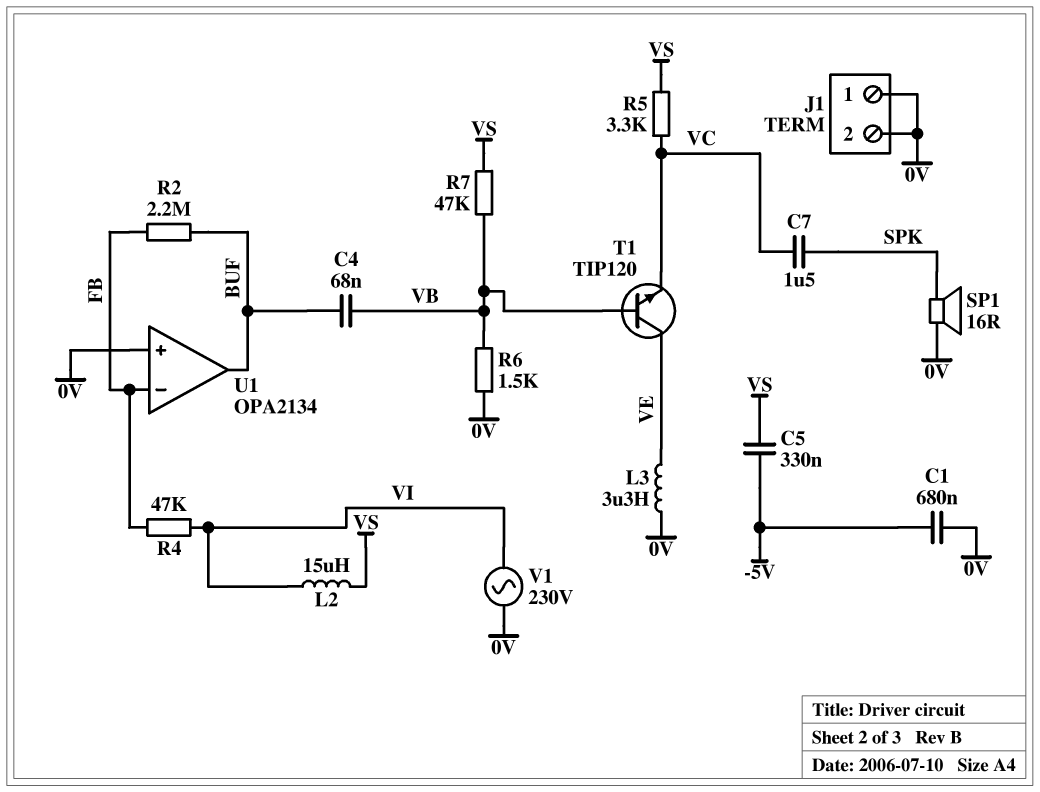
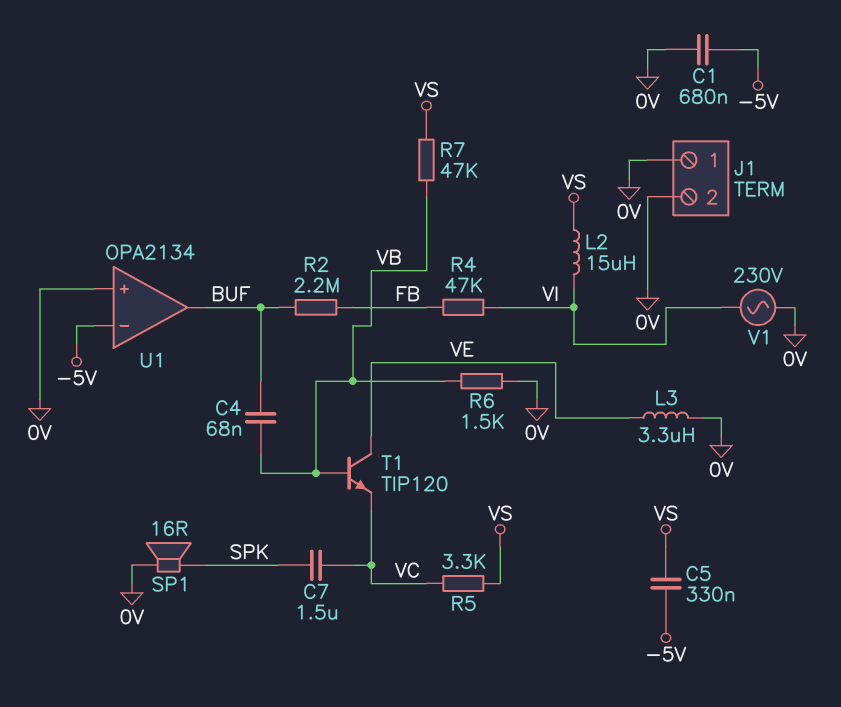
U1 pin in-: FB -> -5V

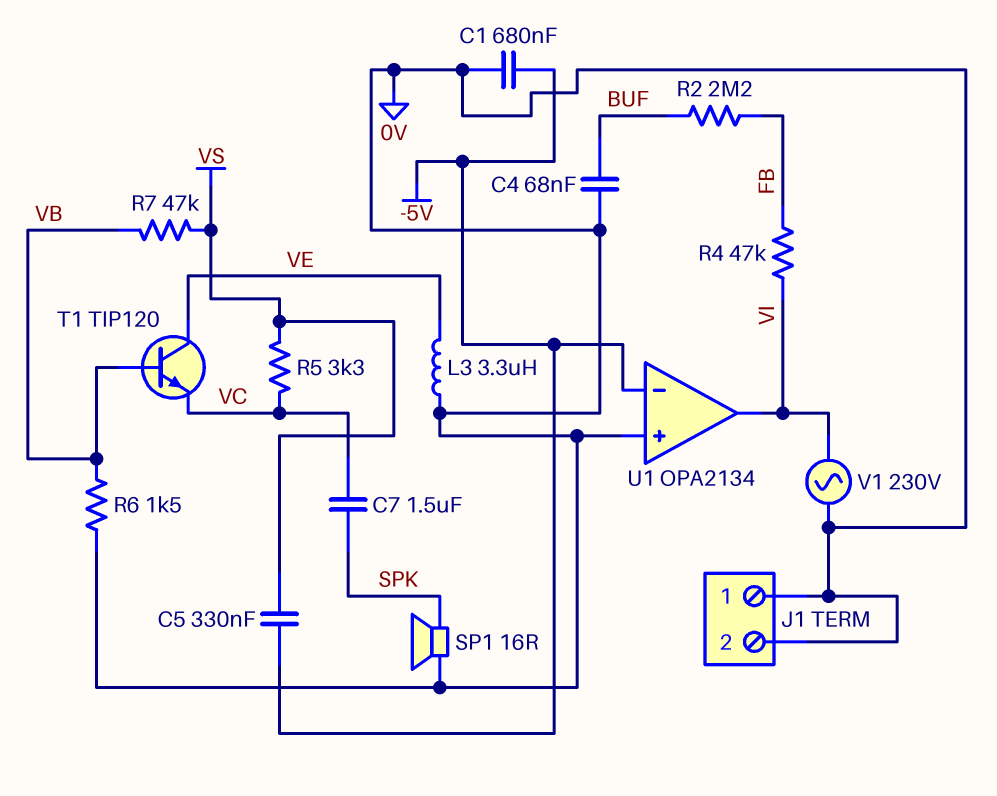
C4: 68nF (BUF, VB) -> 68nF (0V, BUF)
L2: 15uH (VI, VS) -> none
U1 pin out: BUF -> VI

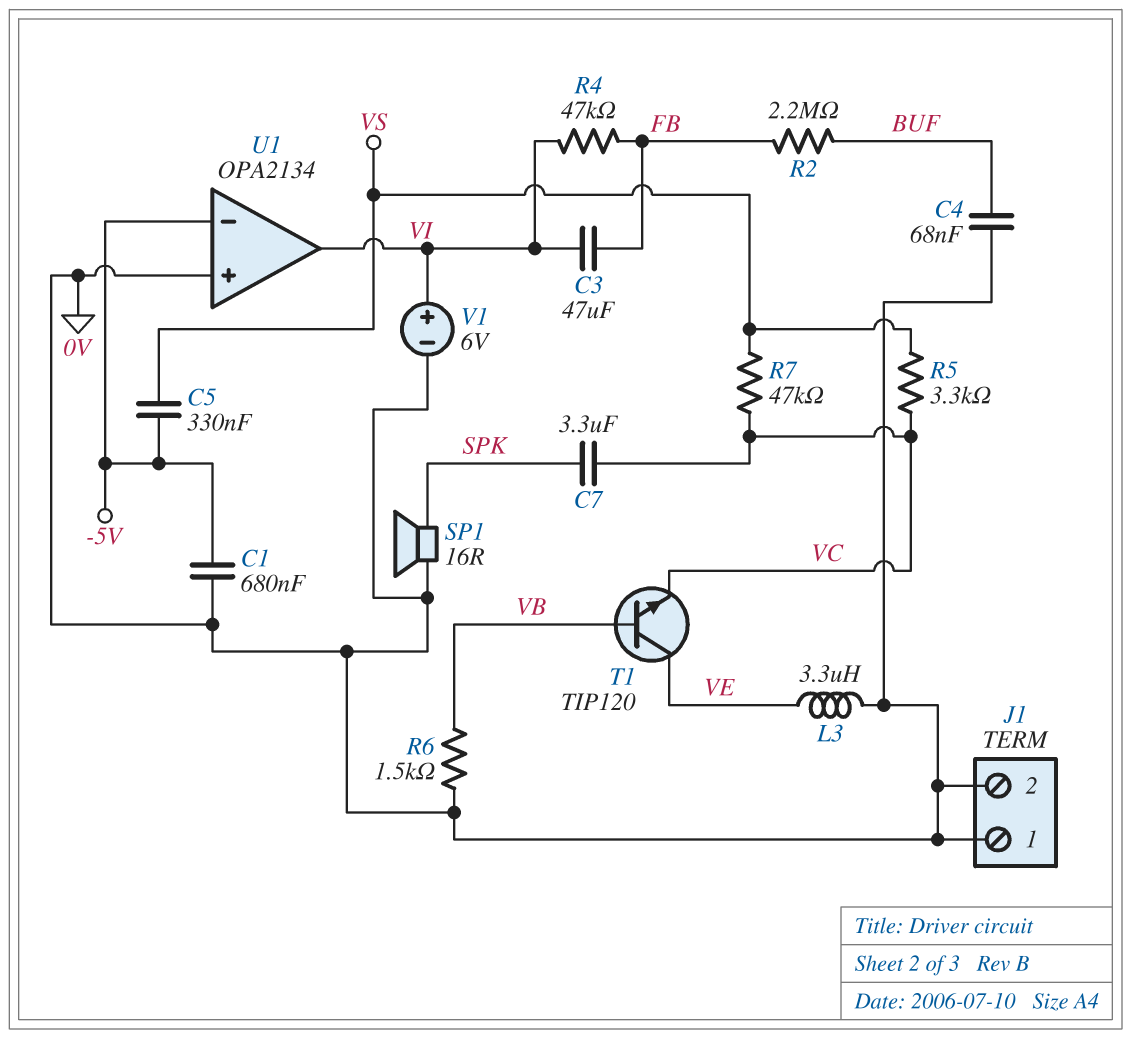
C3: none -> 47uF (FB, VI)
C7: 1.5uF (SPK, VC) -> 3.3uF (SPK, VC)
R7: 47k (VB, VS) -> 47k (VC, VS)
V1: AC 230V (0V, VI) -> 6V (plus VI, minus 0V)

